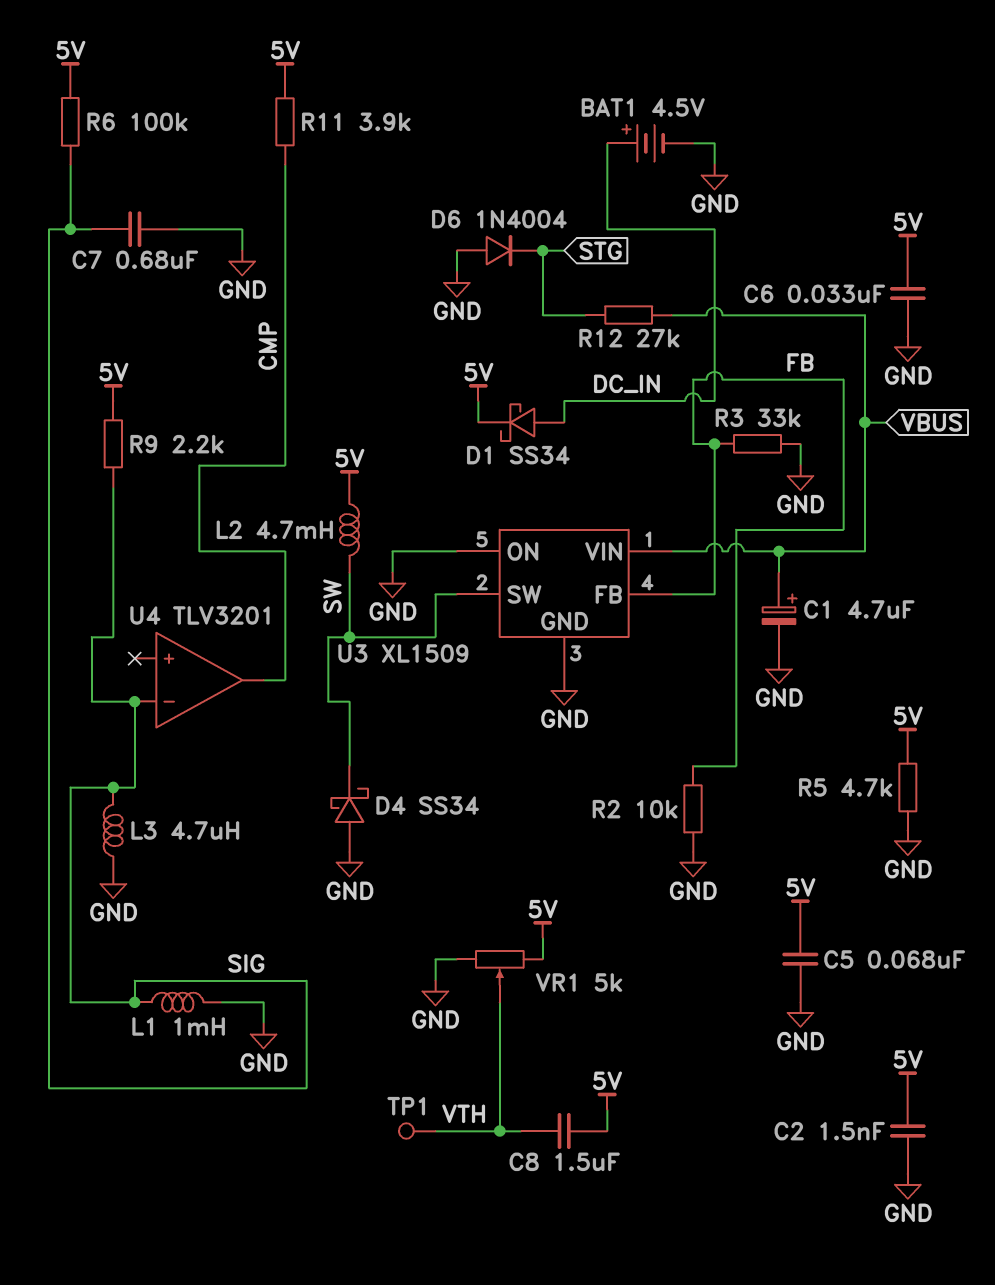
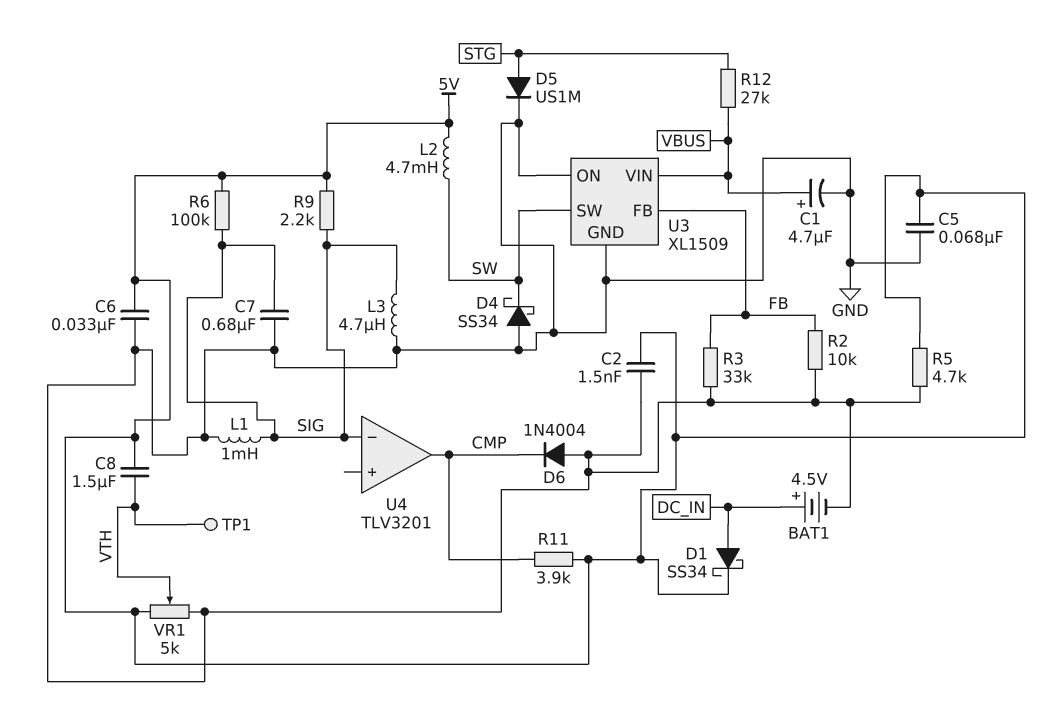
D5: none -> diode US1M (A STG, K GND)
D6: diode 1N4004 (A GND, K STG) -> diode 1N4004 (A GND, K CMP)

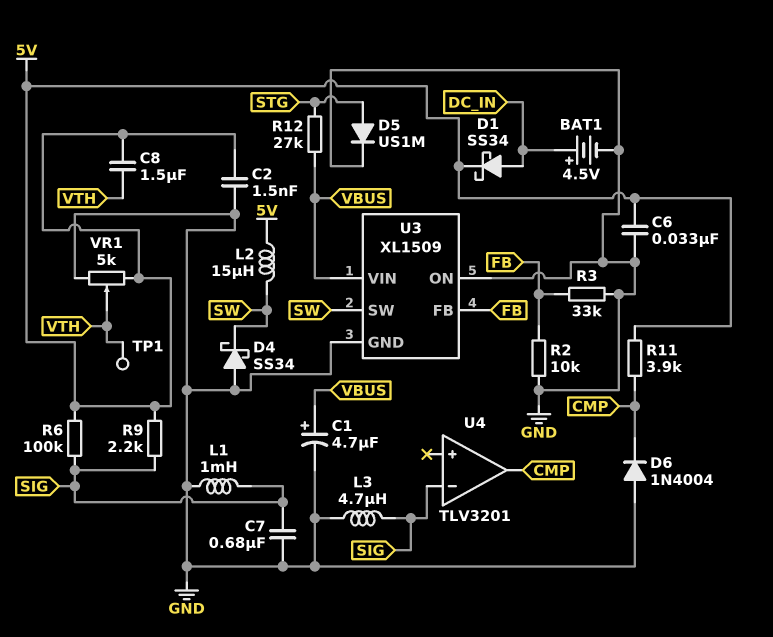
C5: 68nF (5V, GND) -> none
L2: 4.7mH (5V, SW) -> 15uH (5V, SW)
R5: 4.7k (5V, GND) -> none

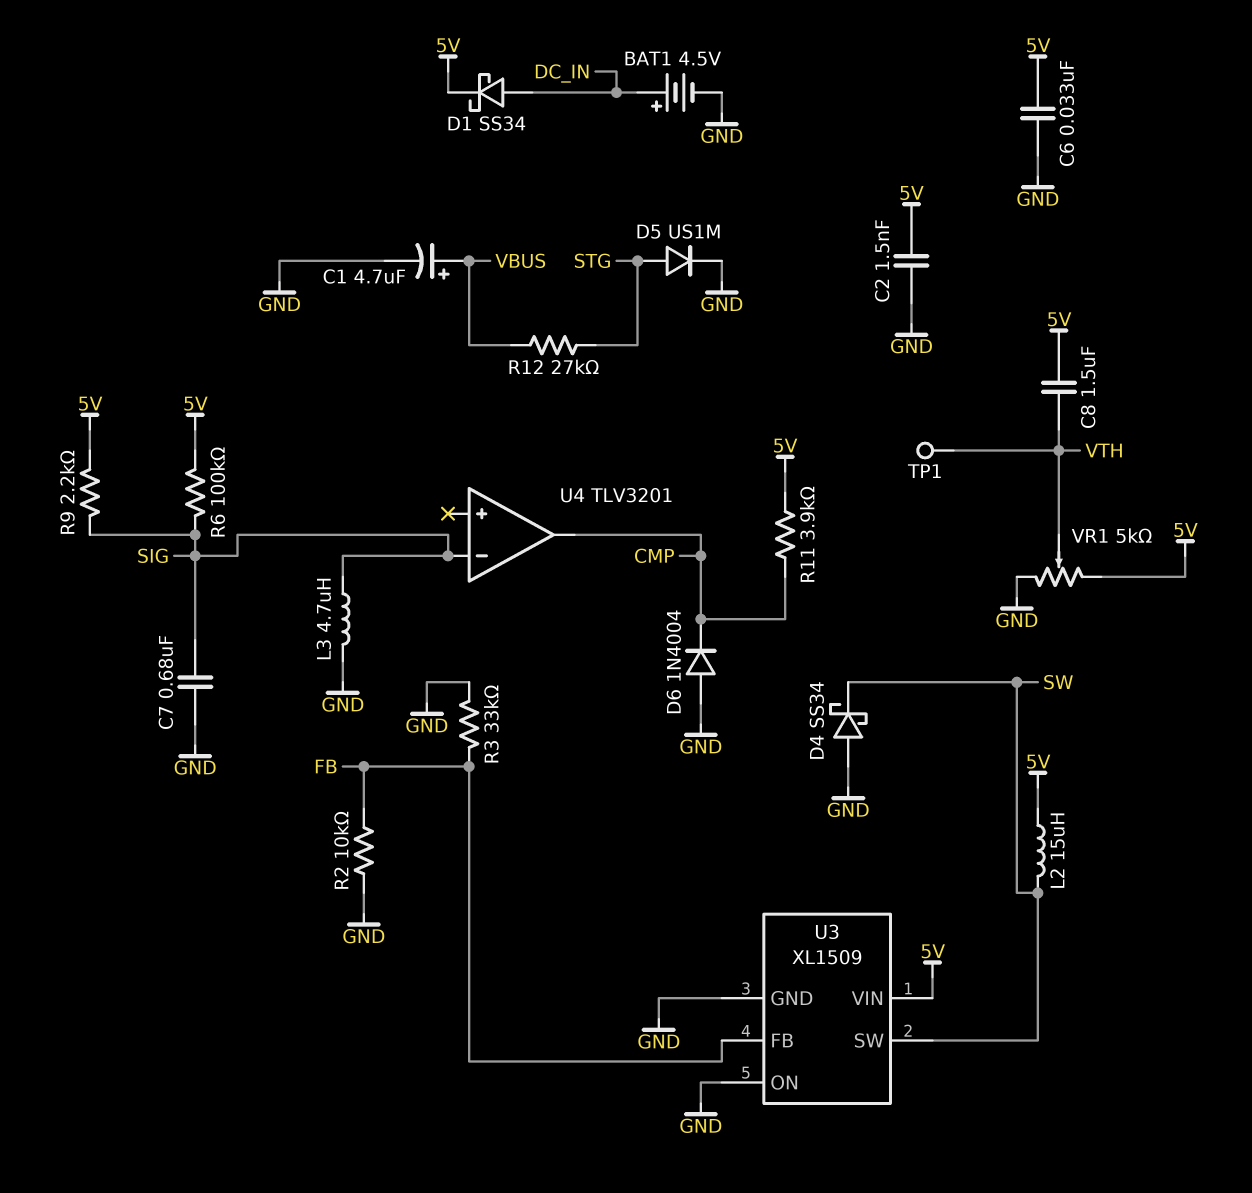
L1: 1mH (GND, SIG) -> none
U3 pin VIN: VBUS -> 5V

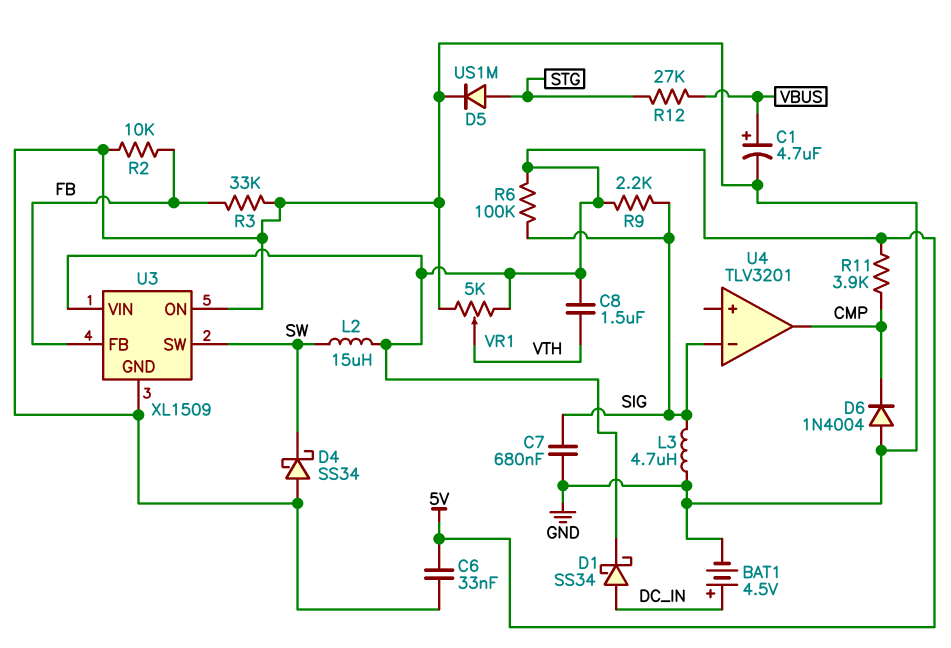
C2: 1.5nF (5V, GND) -> none
TP1: test point (VTH) -> none

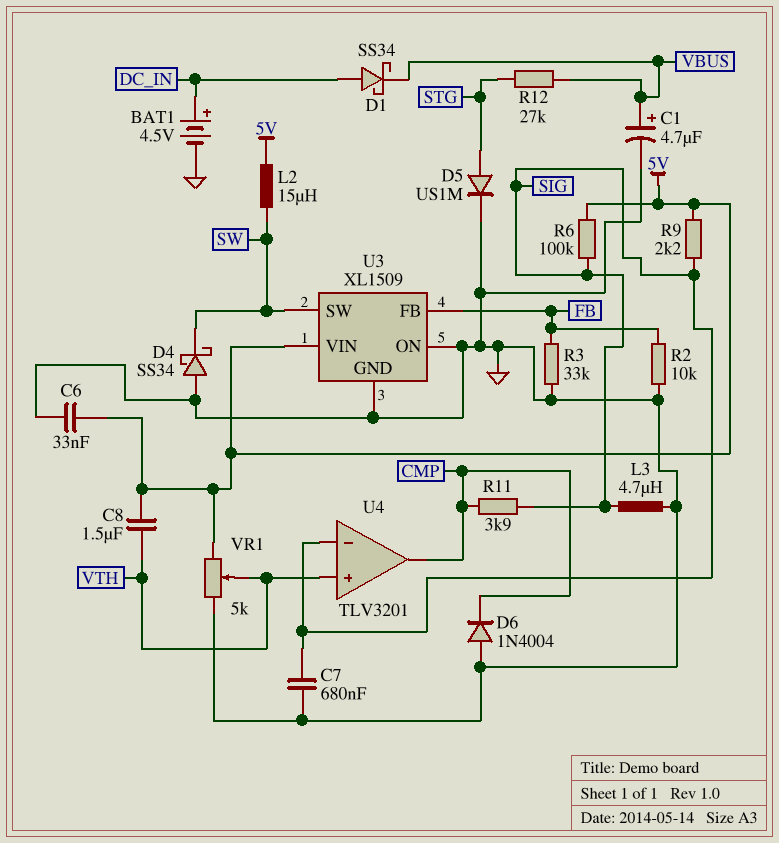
D1: schottky SS34 (A DC_IN, K 5V) -> schottky SS34 (A DC_IN, K VBUS)
R11: 3.9k (5V, CMP) -> 3.9k (CMP, SIG)
U4 pin in+: none -> VTH

